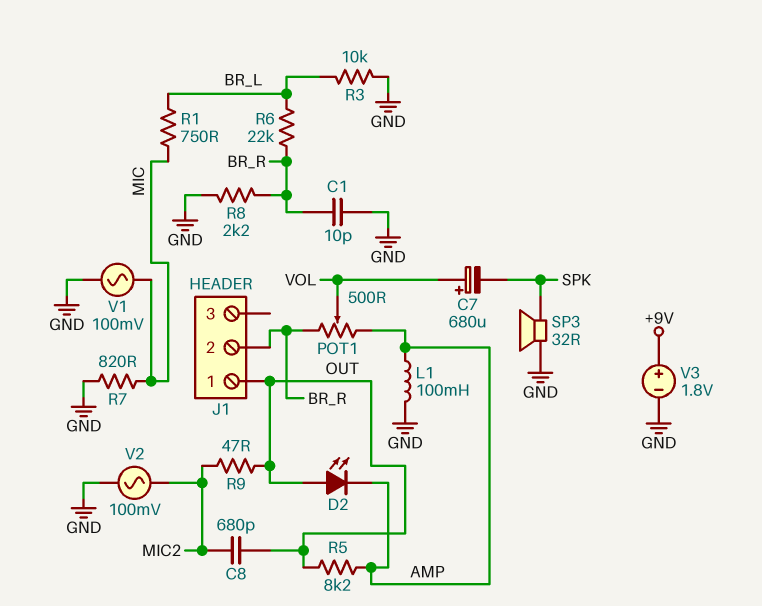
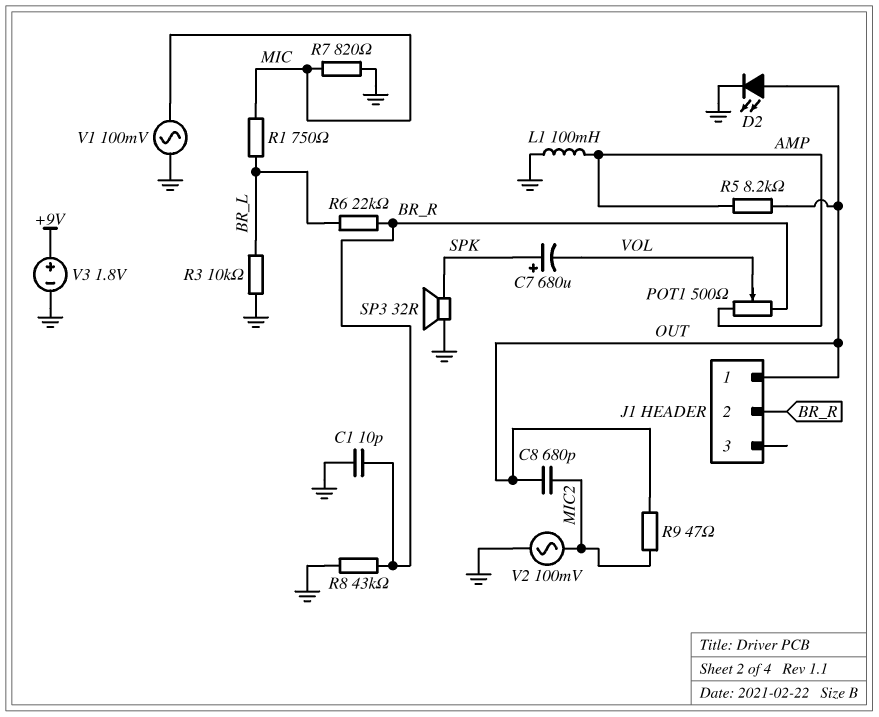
C7: 680uF (plus VOL, minus SPK) -> 680uF (plus SPK, minus VOL)
D2: LED (A OUT, K AMP) -> LED (A OUT, K GND)
R8: 2.2k (BR_R, GND) -> 43k (BR_R, GND)

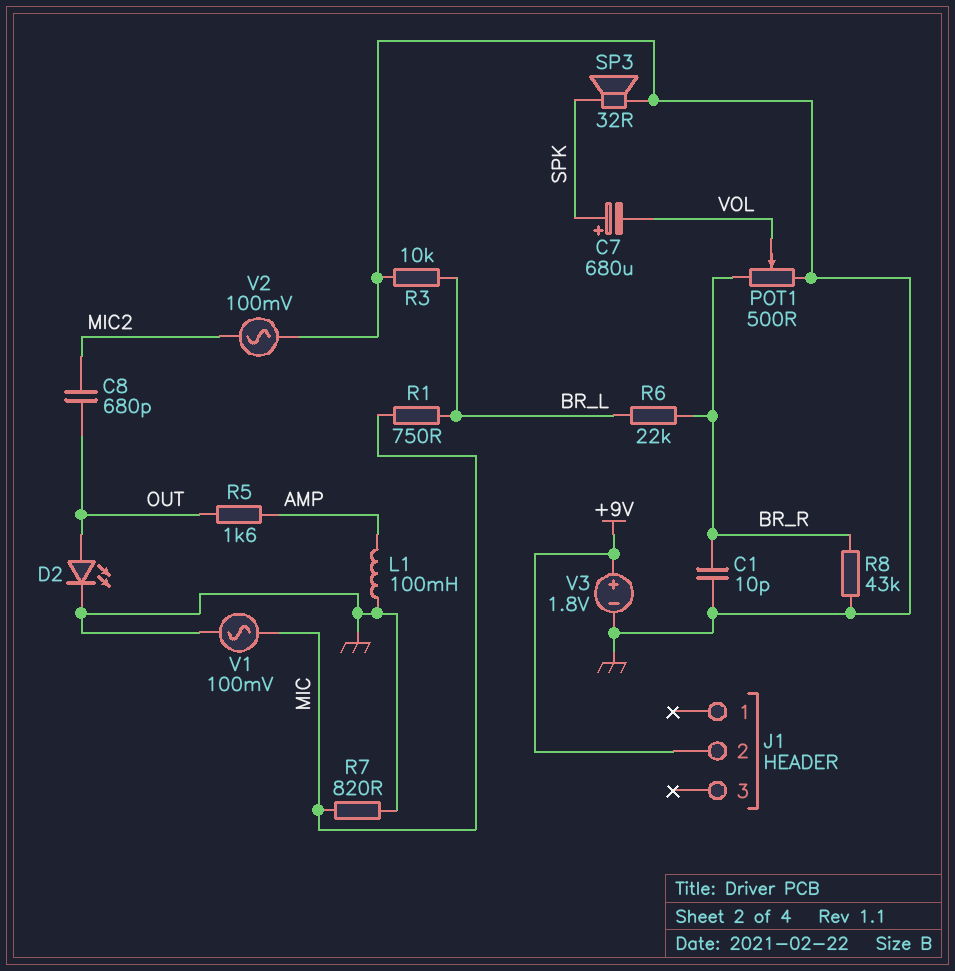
J1 pin 1: OUT -> none
J1 pin 2: BR_R -> +9V
POT1: 500 (AMP, BR_R, wiper VOL) -> 500 (BR_R, GND, wiper VOL)
R5: 8.2k (AMP, OUT) -> 1.6k (AMP, OUT)
R9: 47 (MIC2, OUT) -> none

